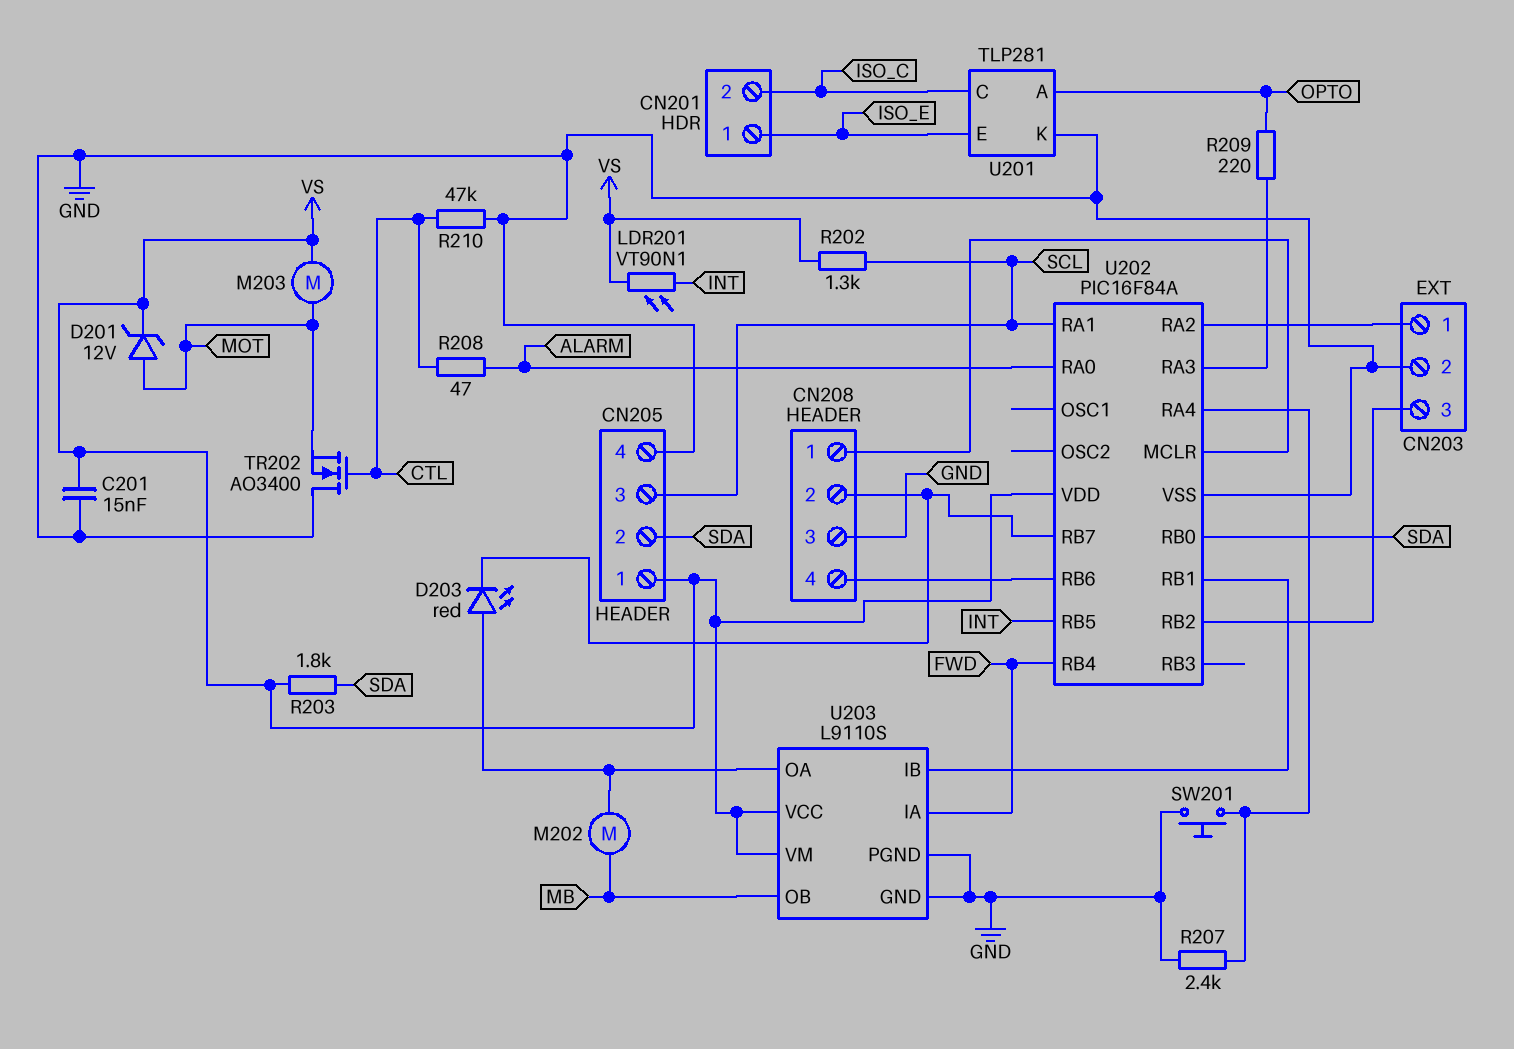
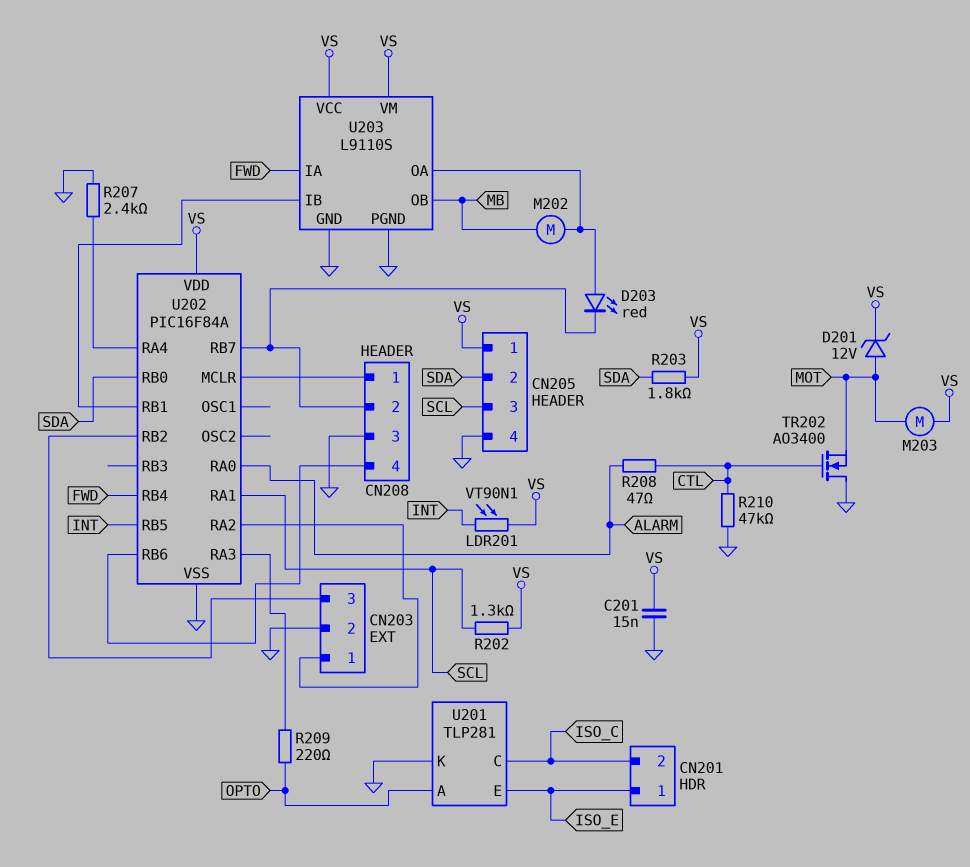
SW201: button (GND, U202/RA4) -> none

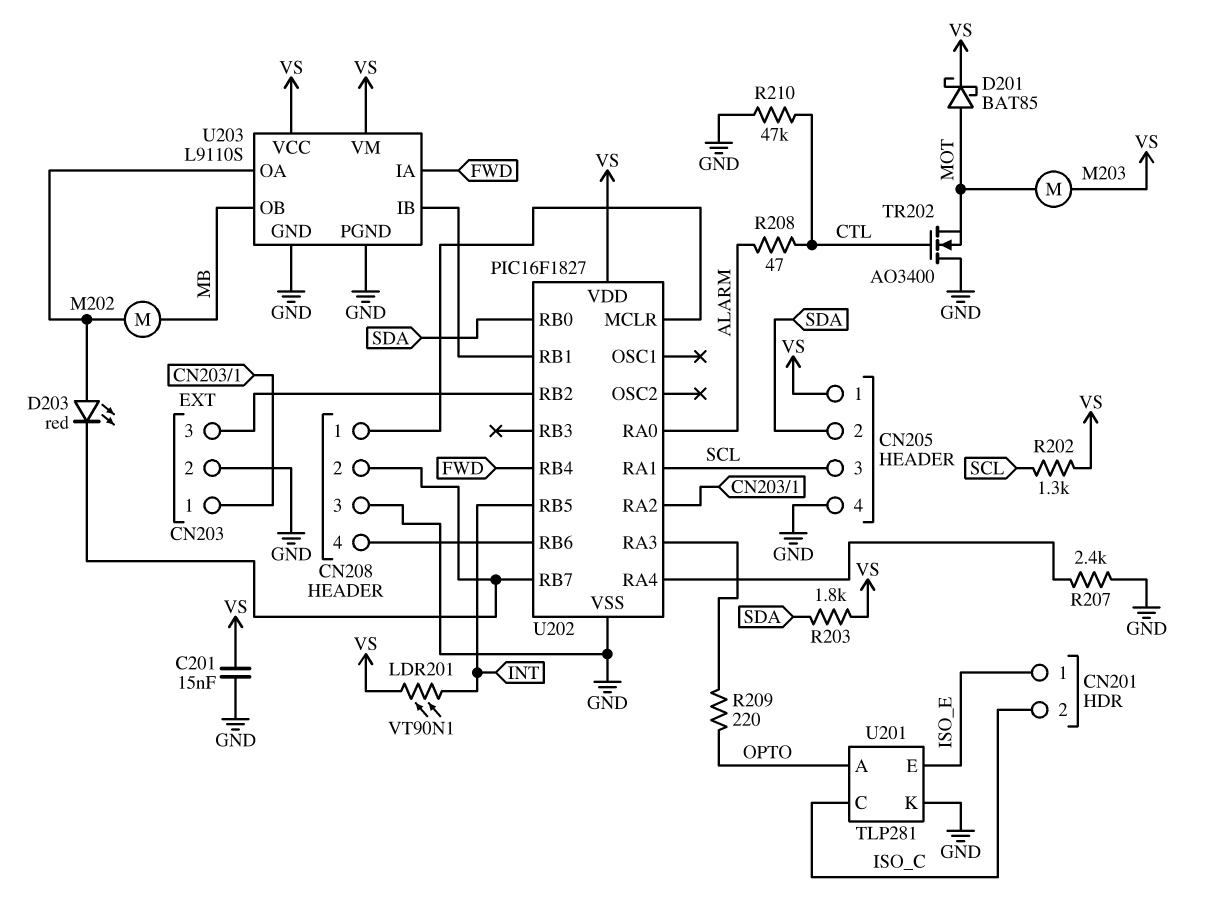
D201: zener 12V (A MOT, K VS) -> schottky BAT85 (A MOT, K VS)
U202: PIC16F84A -> PIC16F1827

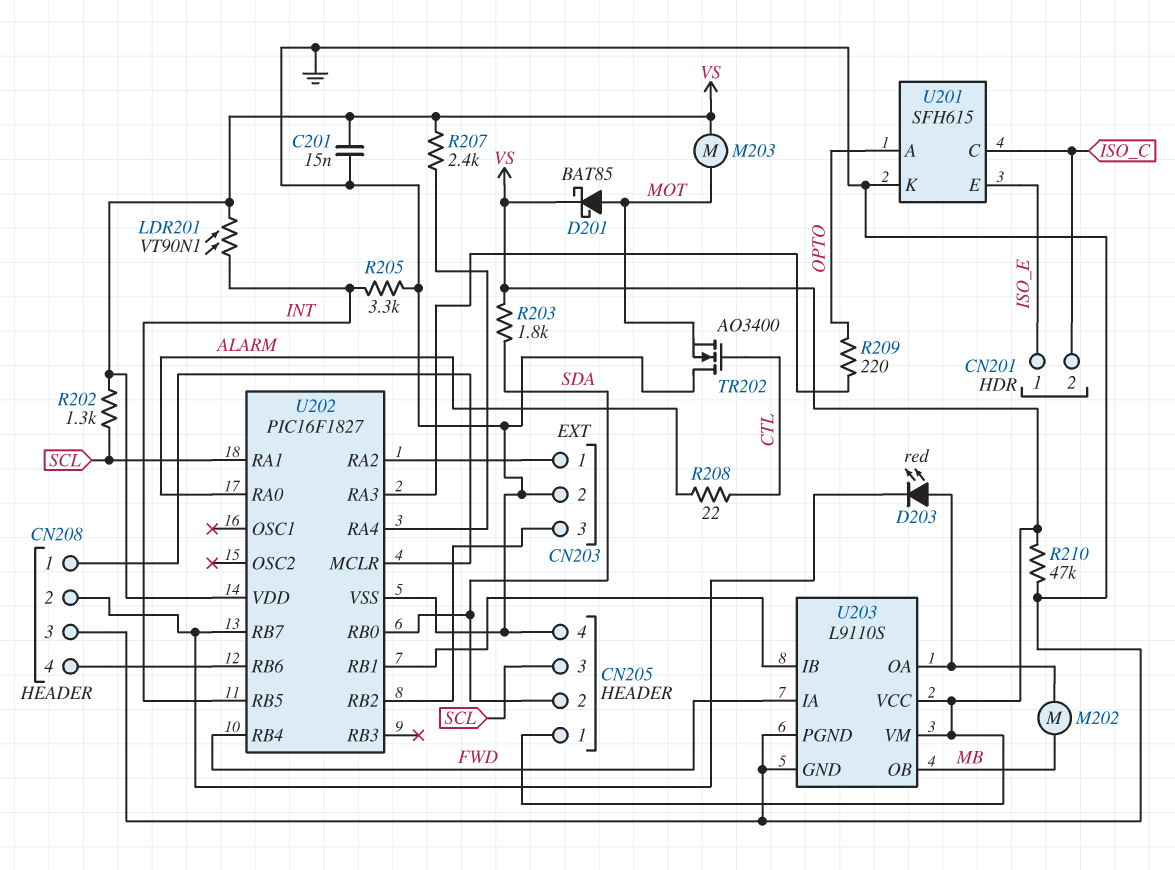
R205: none -> 3.3k (GND, INT)
R207: 2.4k (GND, U202/RA4) -> 2.4k (U202/RA4, VS)
R208: 47 (ALARM, CTL) -> 22 (ALARM, CTL)
R210: 47k (CTL, GND) -> 47k (GND, VS)
U201: TLP281 -> SFH615

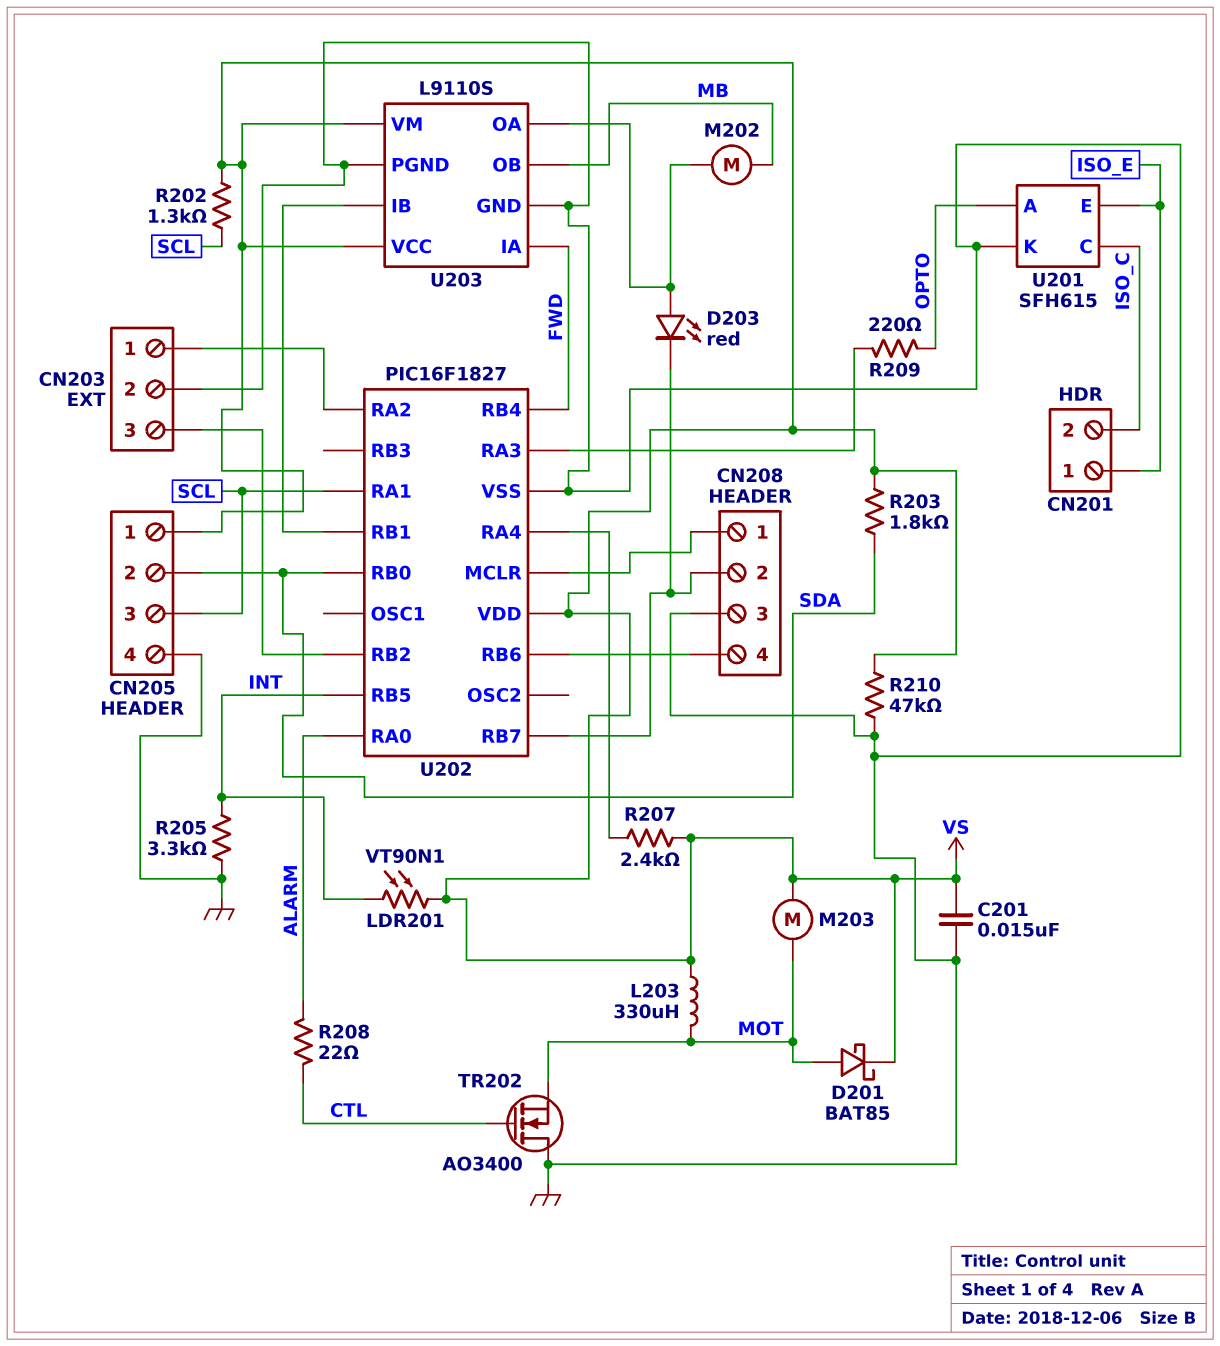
L203: none -> 330uH (MOT, VS)

